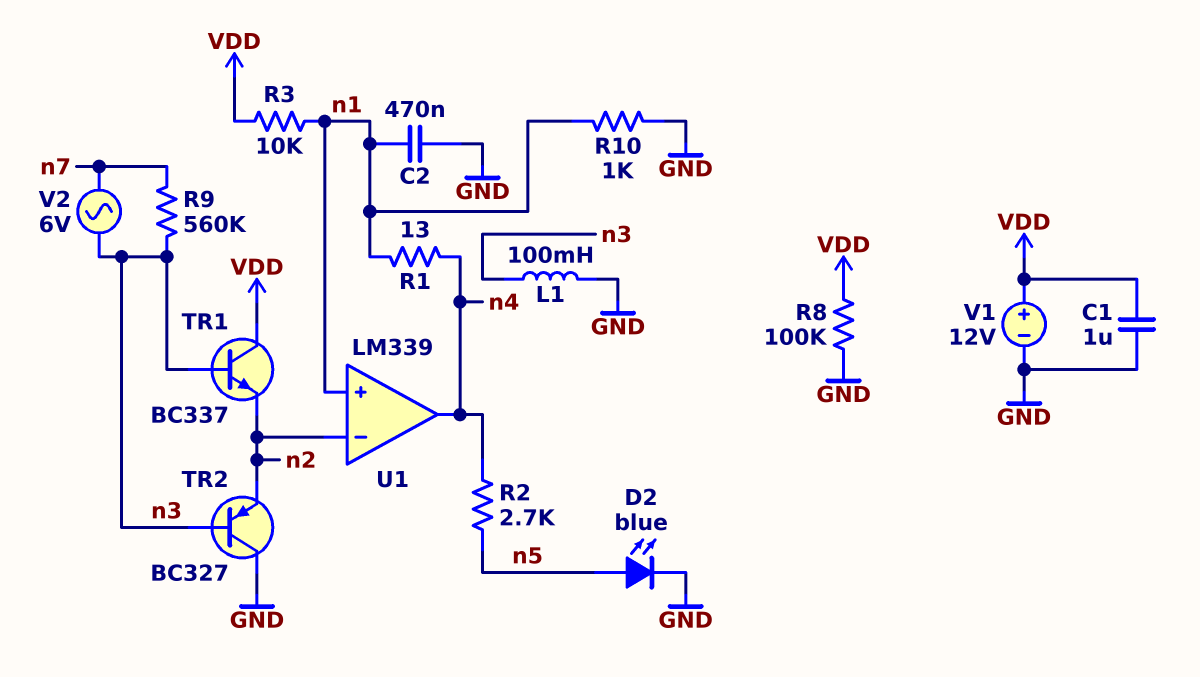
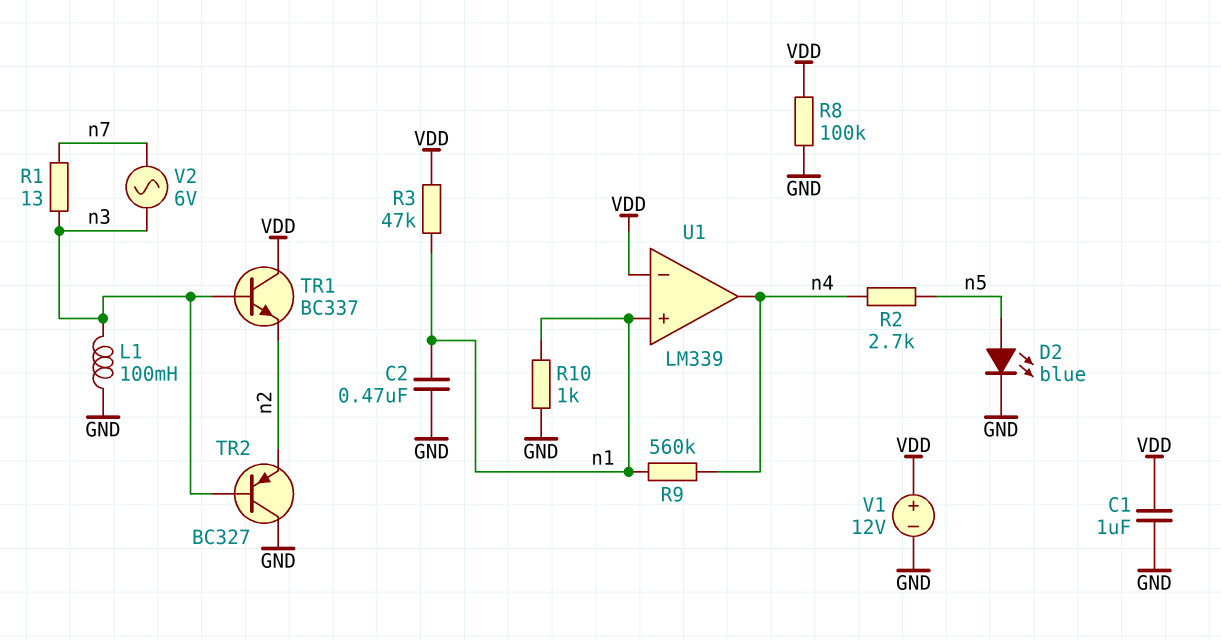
R1: 13 (n1, n4) -> 13 (n3, n7)
R3: 10k (VDD, n1) -> 47k (VDD, n1)
R9: 560k (n3, n7) -> 560k (n1, n4)
U1 pin in-: n2 -> VDD

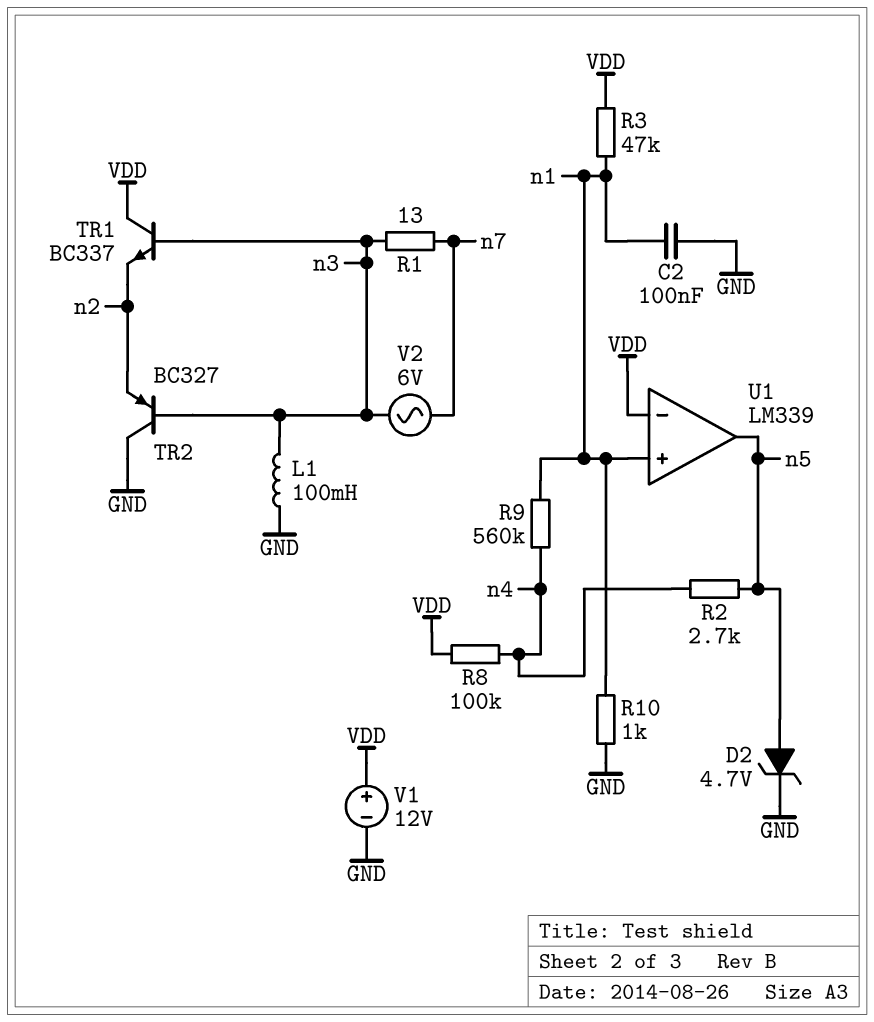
C1: 1uF (GND, VDD) -> none
C2: 470nF (GND, n1) -> 100nF (GND, n1)
D2: LED blue (A n5, K GND) -> zener 4.7V (A n5, K GND)
R8: 100k (GND, VDD) -> 100k (VDD, n4)
U1 pin out: n4 -> n5

